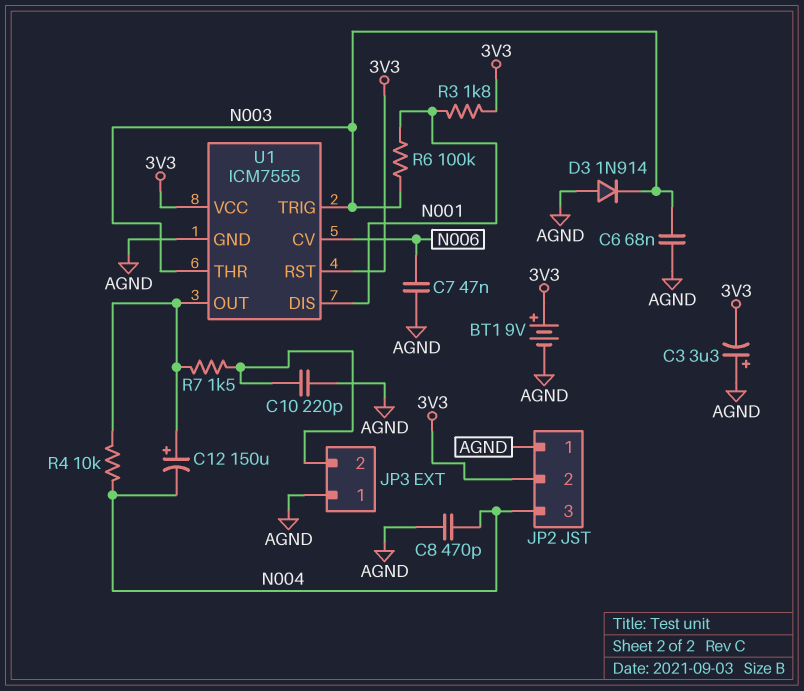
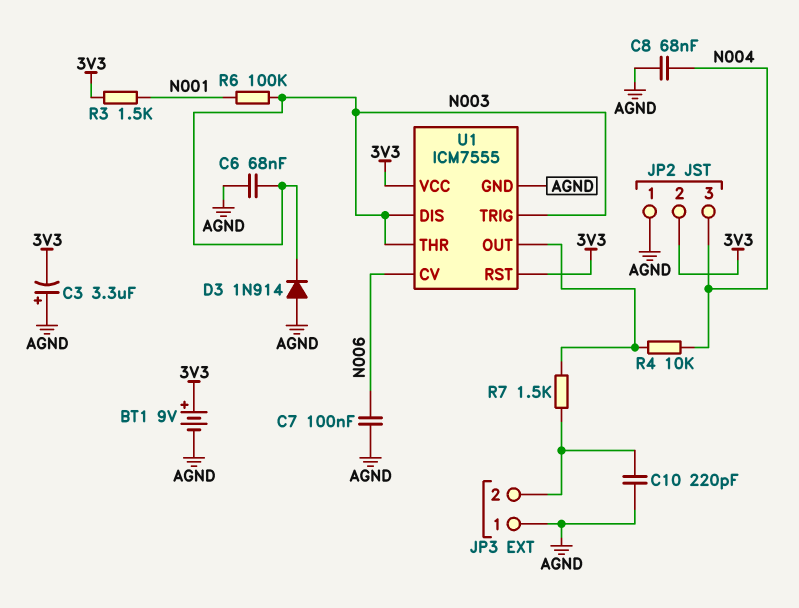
C7: 47nF (AGND, N006) -> 100nF (AGND, N006)
C8: 470pF (AGND, N004) -> 68nF (AGND, N004)
C12: 150uF (plus U1/OUT, minus N004) -> none
R3: 1.8k (3V3, N001) -> 1.5k (3V3, N001)
U1 pin DIS: N001 -> N003

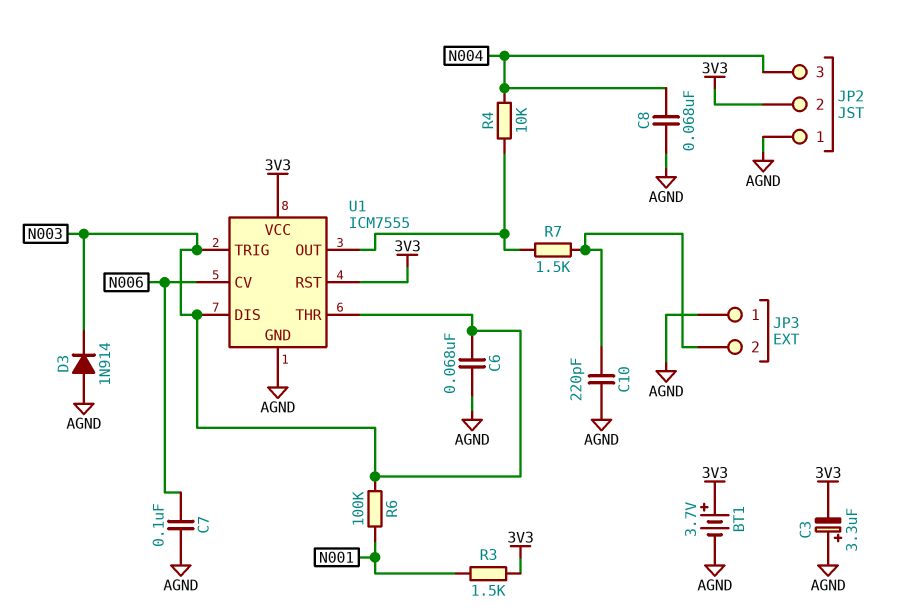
BT1: 9V (plus 3V3, minus AGND) -> 3.7V (plus 3V3, minus AGND)

